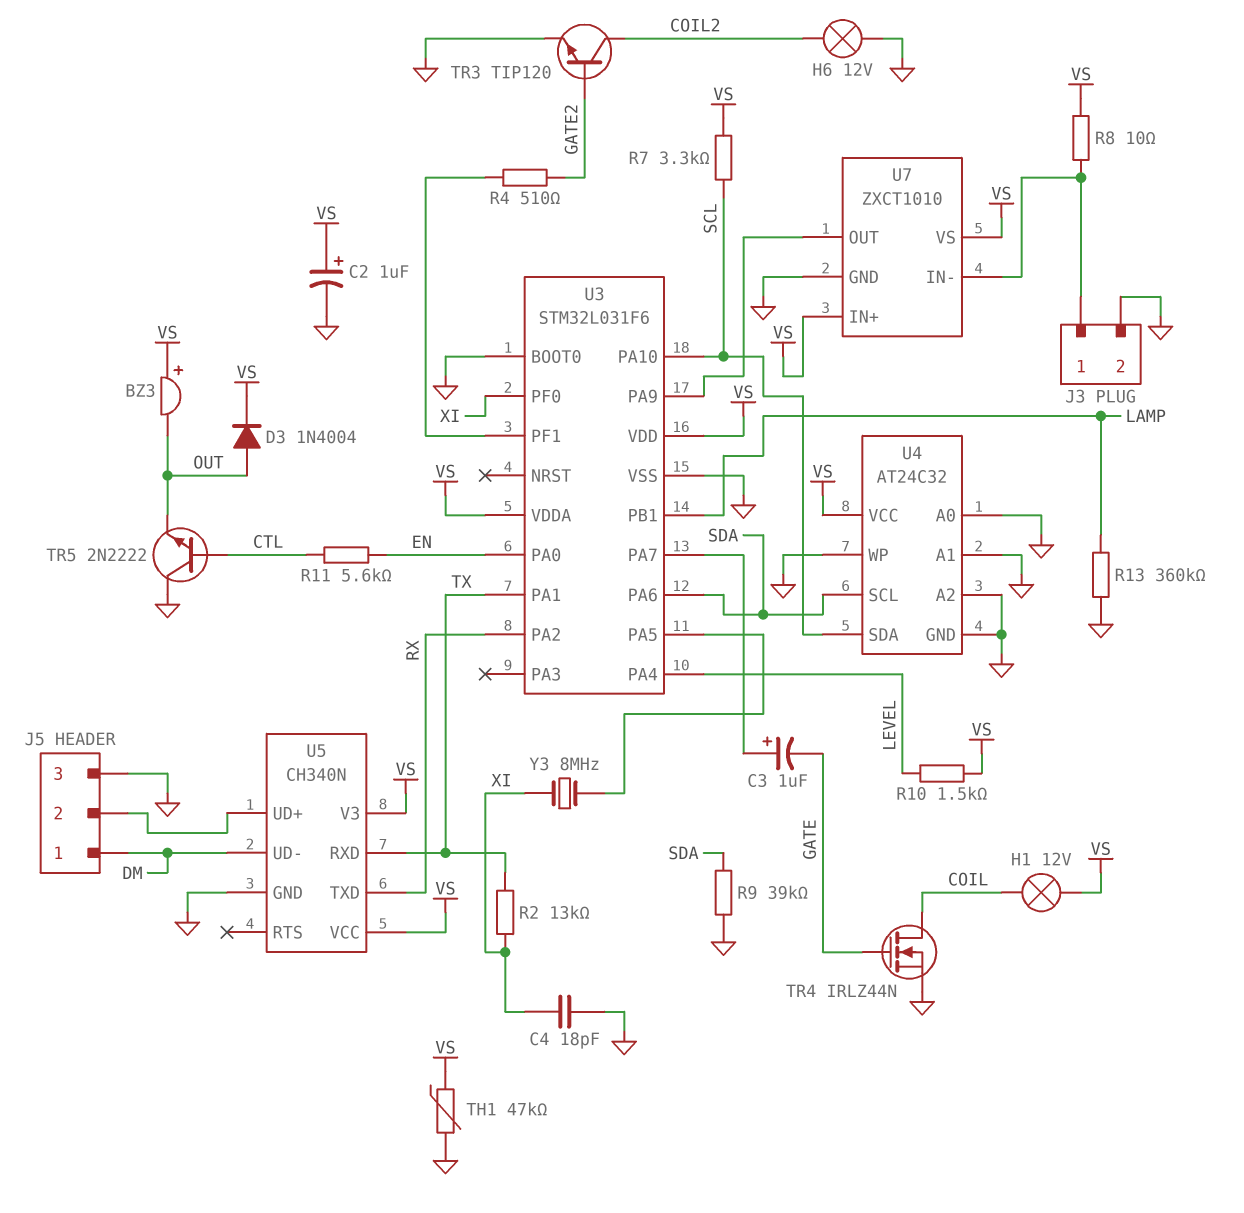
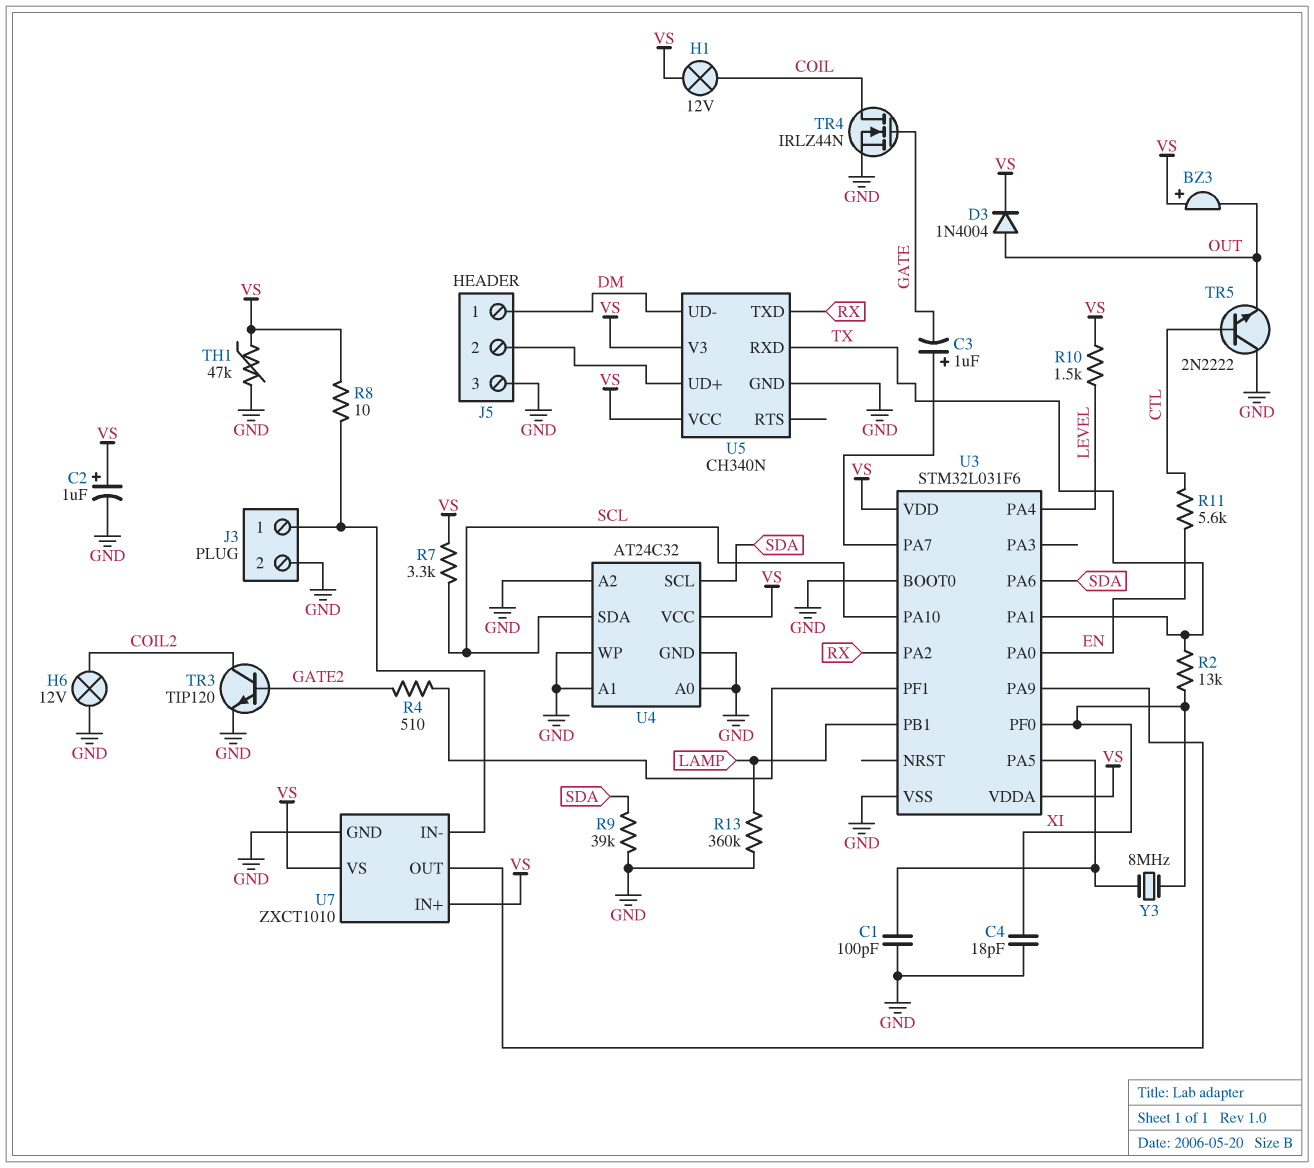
C1: none -> 100pF (GND, U3/PA5)

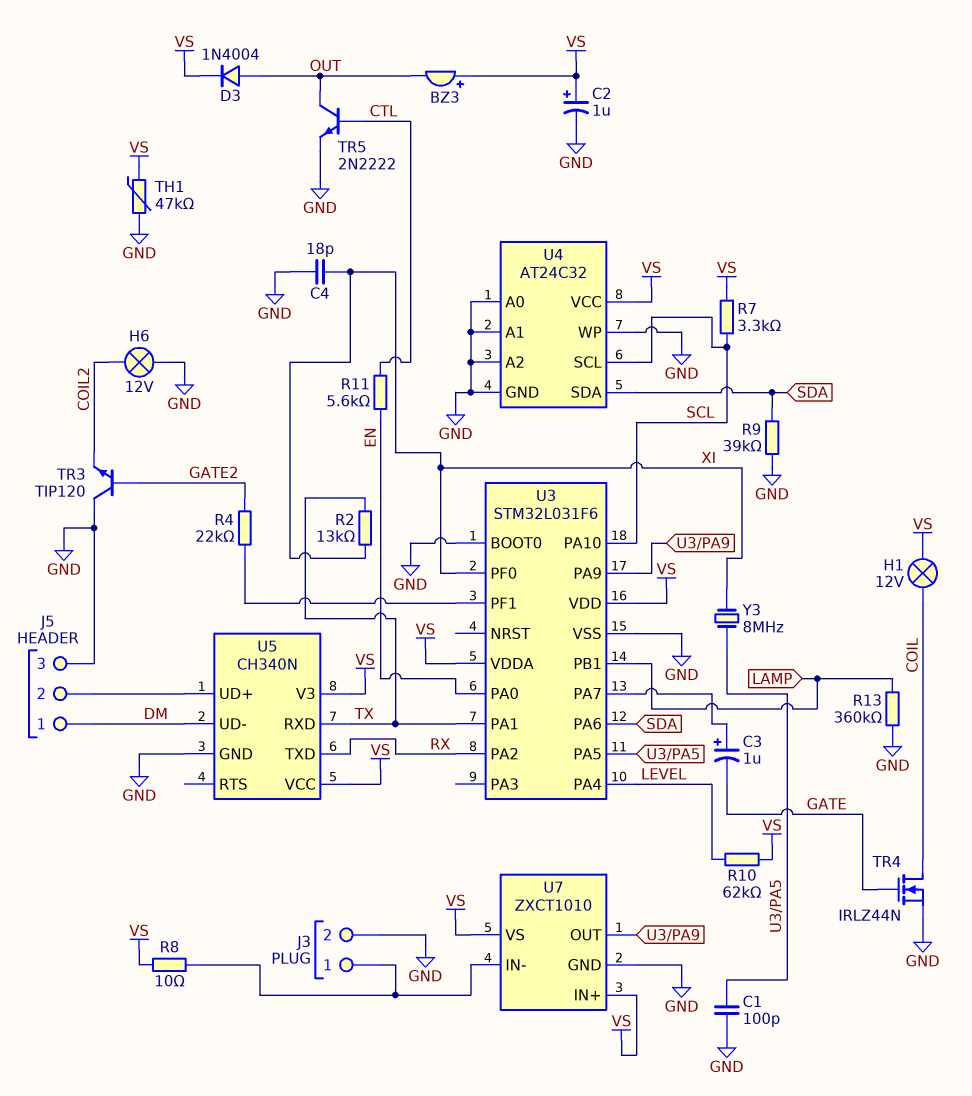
R4: 510 (GATE2, U3/PF1) -> 22k (GATE2, U3/PF1)
R10: 1.5k (LEVEL, VS) -> 62k (LEVEL, VS)
TR3: NPN TIP120 (B GATE2, C COIL2, E GND) -> NPN TIP120 (B GATE2, C GND, E COIL2)
TR5: NPN 2N2222 (B CTL, C GND, E OUT) -> NPN 2N2222 (B CTL, C OUT, E GND)
U4 pin SCL: SDA -> SCL
U4 pin SDA: SCL -> SDA

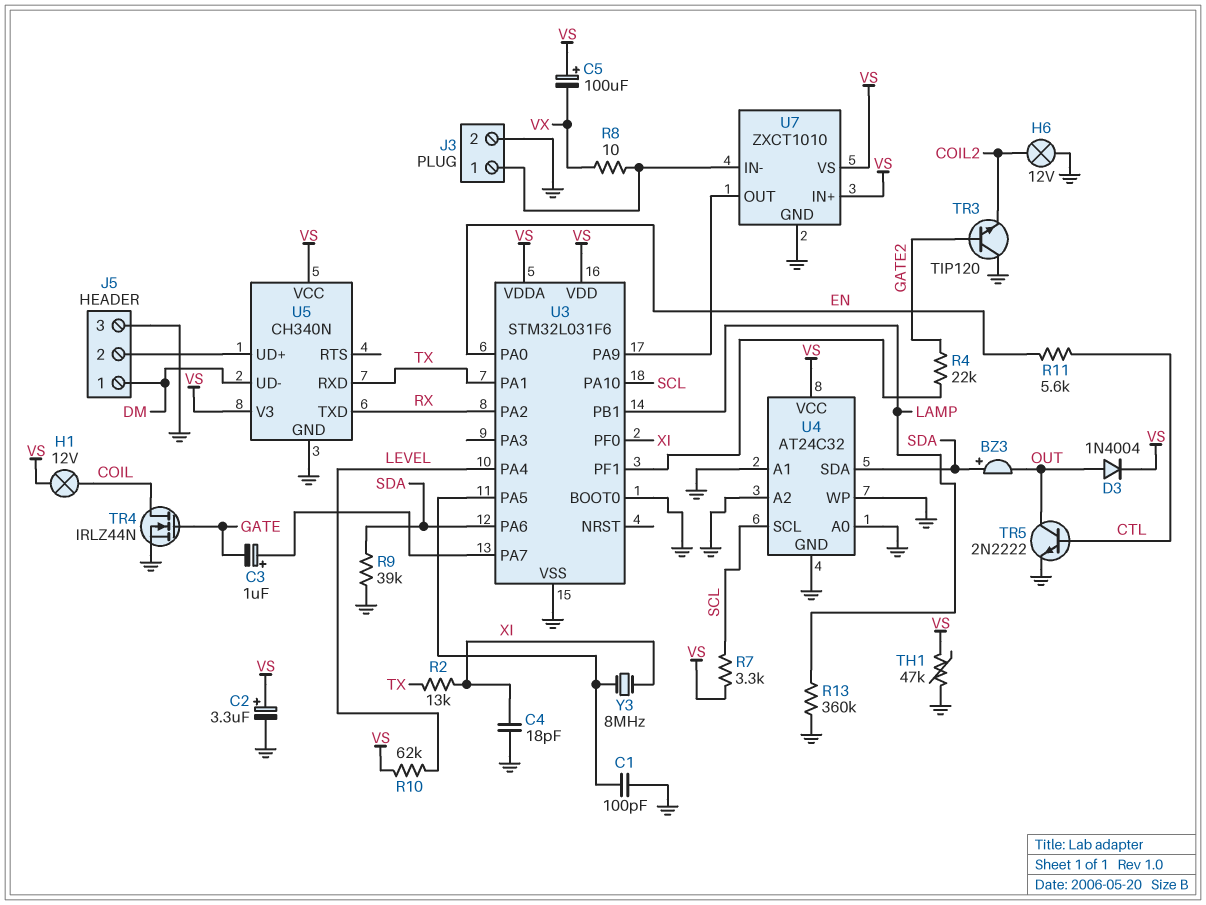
BZ3: buzzer (plus VS, minus OUT) -> buzzer (plus SDA, minus OUT)
C2: 1uF (plus VS, minus GND) -> 3.3uF (plus VS, minus GND)
C5: none -> 100uF (plus VS, minus VX)
R8: 10 (J3/1, VS) -> 10 (J3/1, VX)

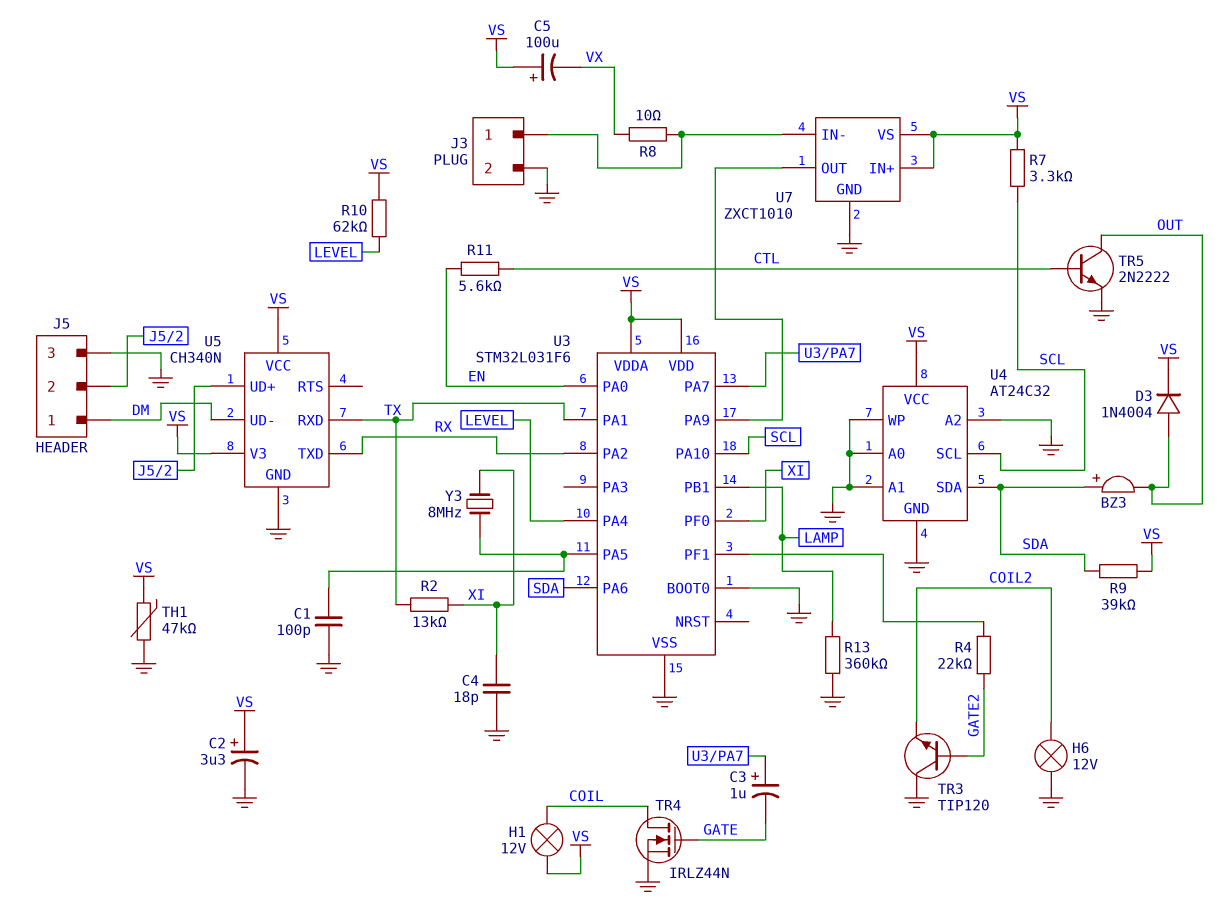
R9: 39k (GND, SDA) -> 39k (SDA, VS)

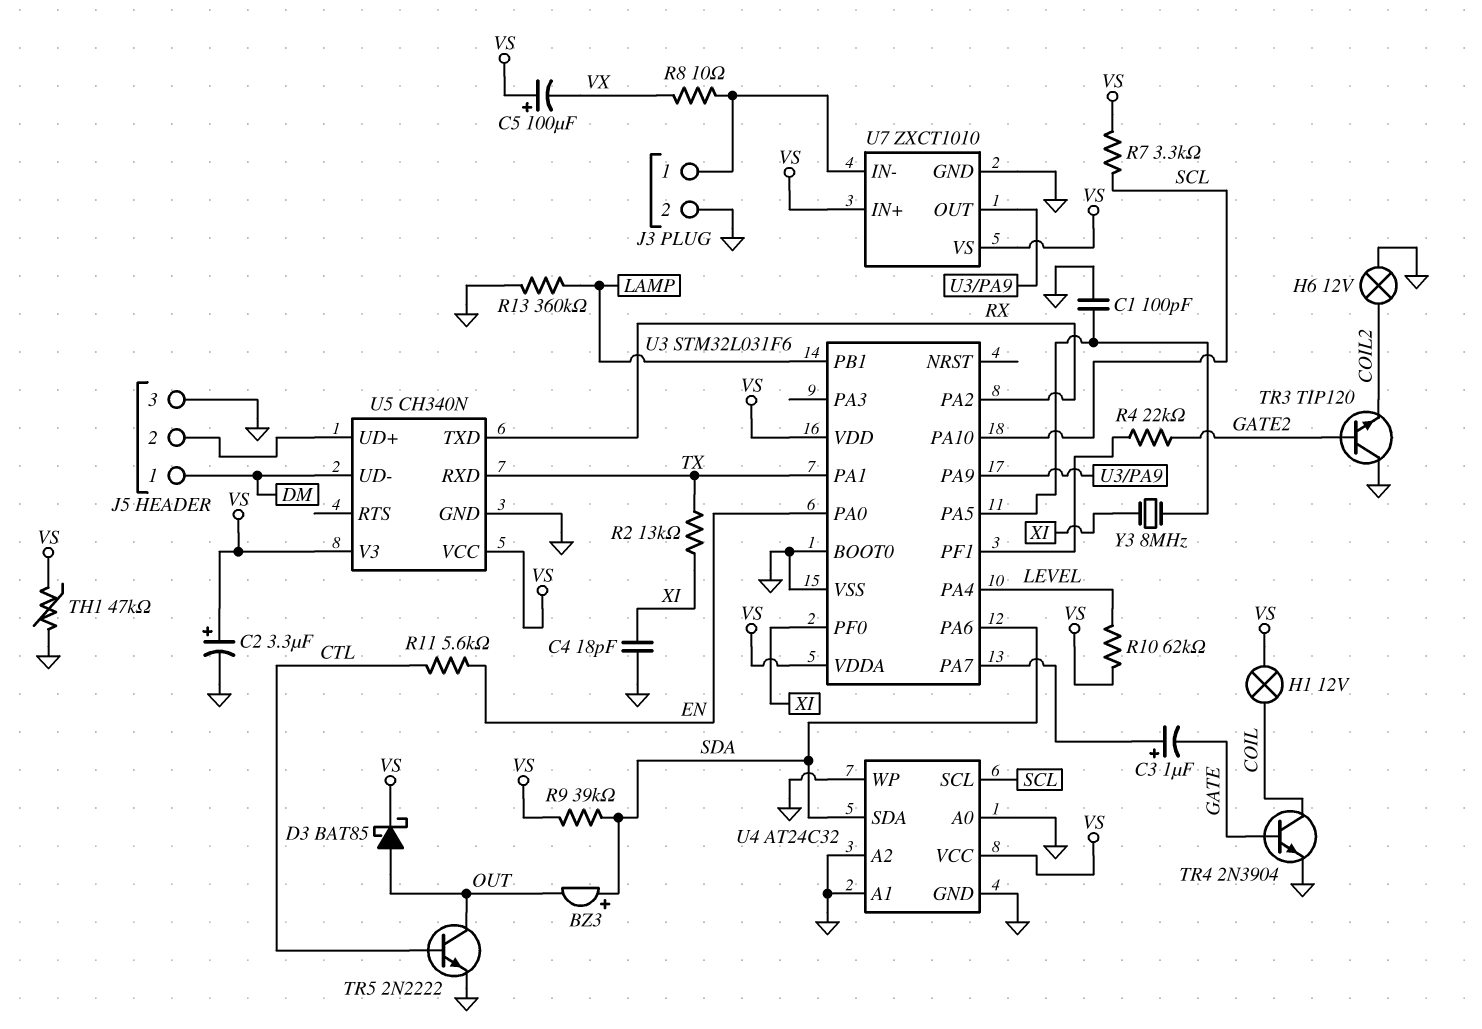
D3: diode 1N4004 (A OUT, K VS) -> schottky BAT85 (A OUT, K VS)
TR4: NMOS IRLZ44N (G GATE, D COIL, S GND) -> NPN 2N3904 (B GATE, C COIL, E GND)

